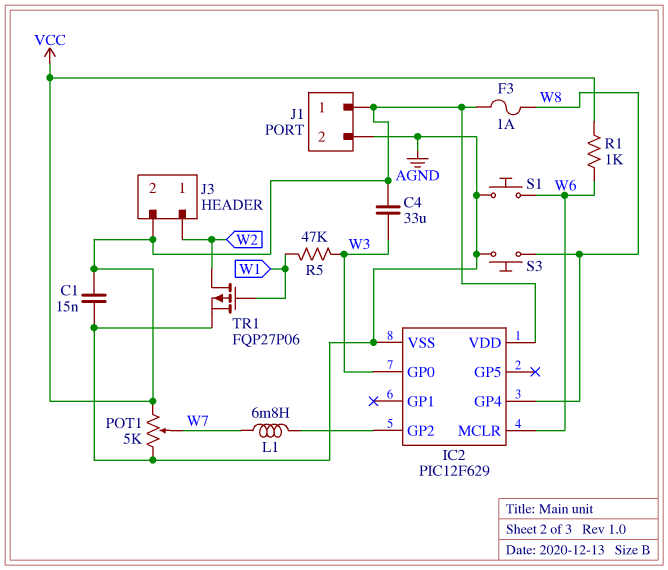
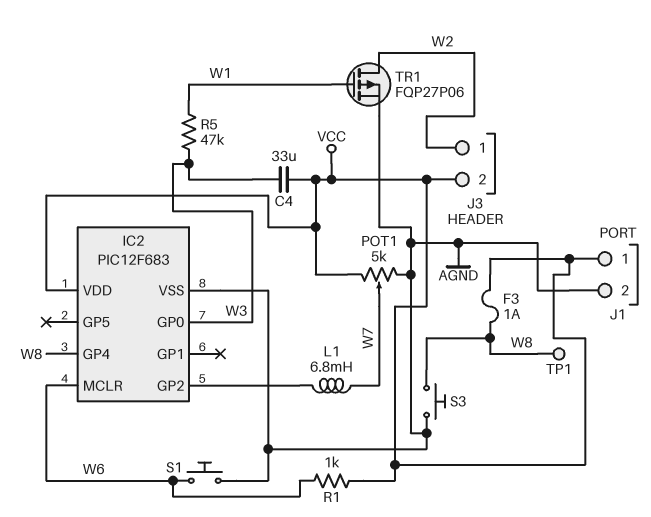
C1: 15nF (AGND, VCC) -> none
IC2: PIC12F629 -> PIC12F683
TP1: none -> test point (W8)

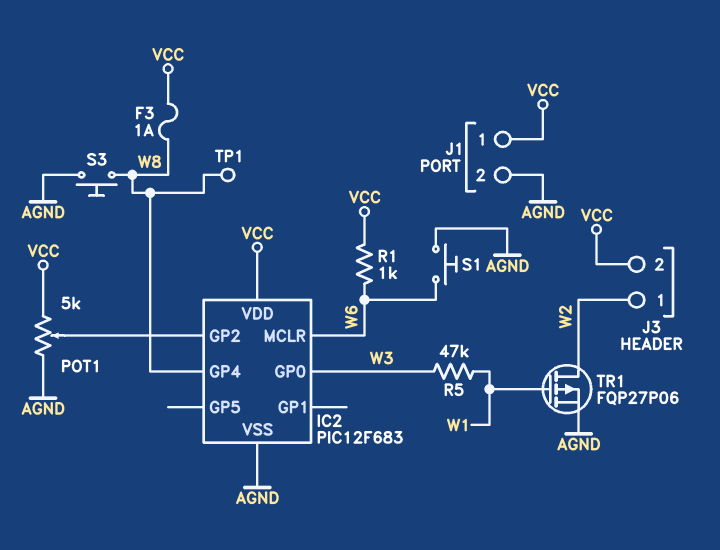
C4: 33uF (VCC, W3) -> none
L1: 6.8mH (IC2/GP2, W7) -> none
POT1: 5k (AGND, VCC, wiper W7) -> 5k (AGND, VCC, wiper IC2/GP2)

